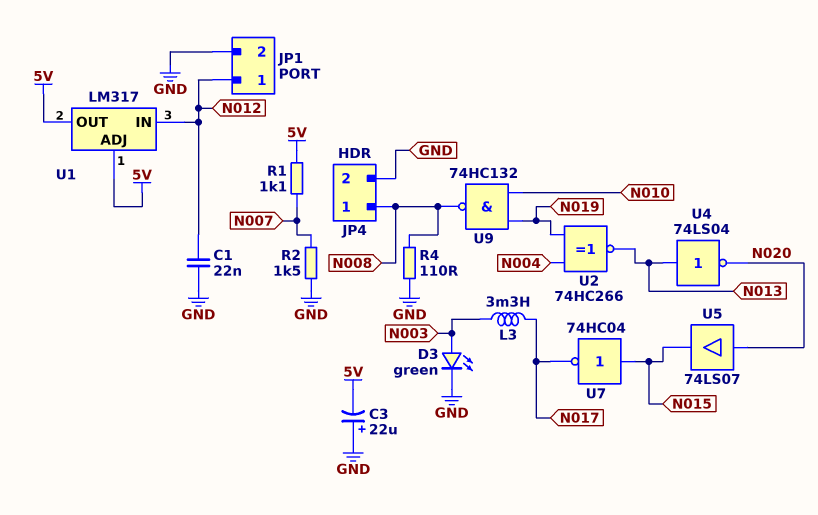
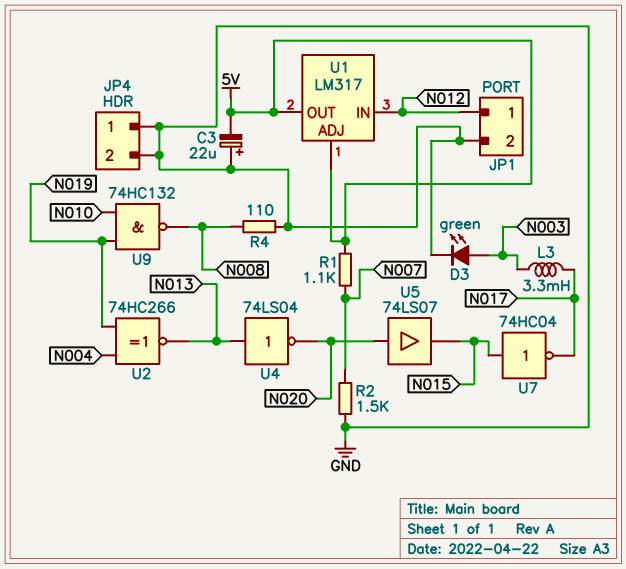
C1: 22nF (GND, N012) -> none
JP4 pin 1: N008 -> GND

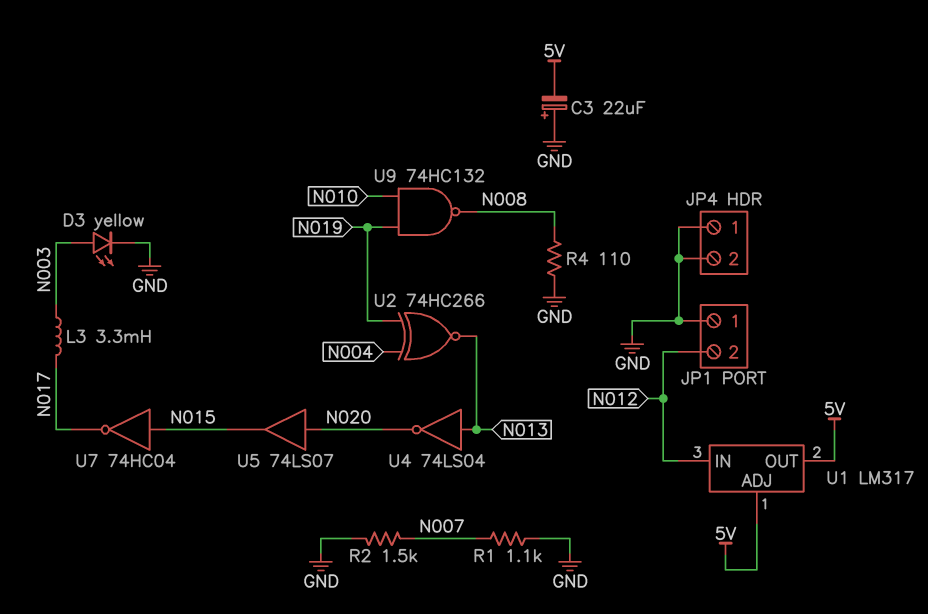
D3: LED green (A N003, K GND) -> LED yellow (A N003, K GND)
JP1 pin 1: N012 -> GND
JP1 pin 2: GND -> N012
R1: 1.1k (5V, N007) -> 1.1k (GND, N007)

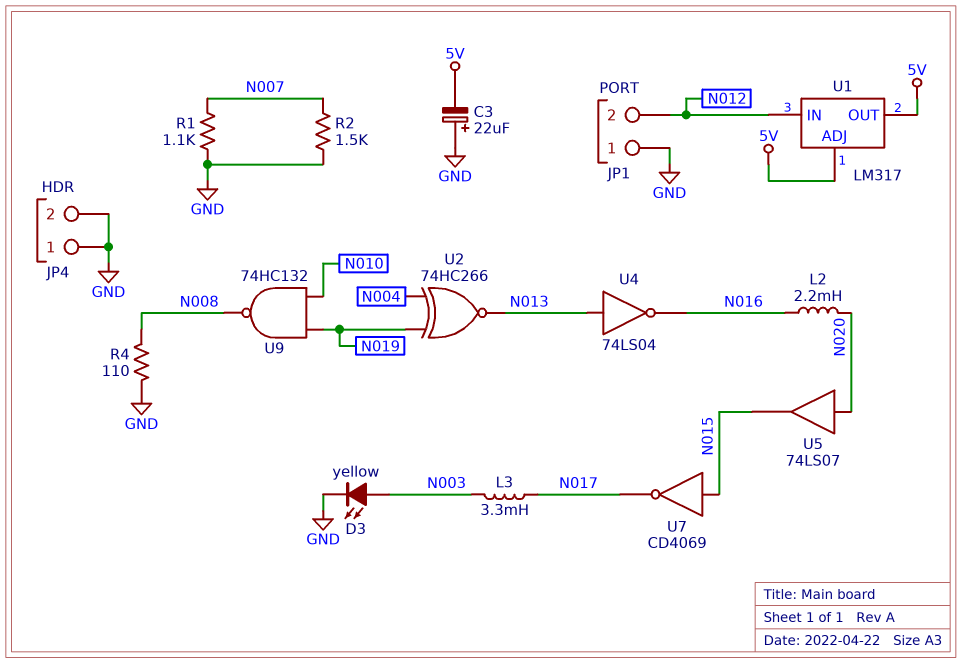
L2: none -> 2.2mH (N016, N020)
U4: NOT 74LS04 (in N013, out N020) -> NOT 74LS04 (in N013, out N016)
U7: NOT 74HC04 (in N015, out N017) -> NOT CD4069 (in N015, out N017)

